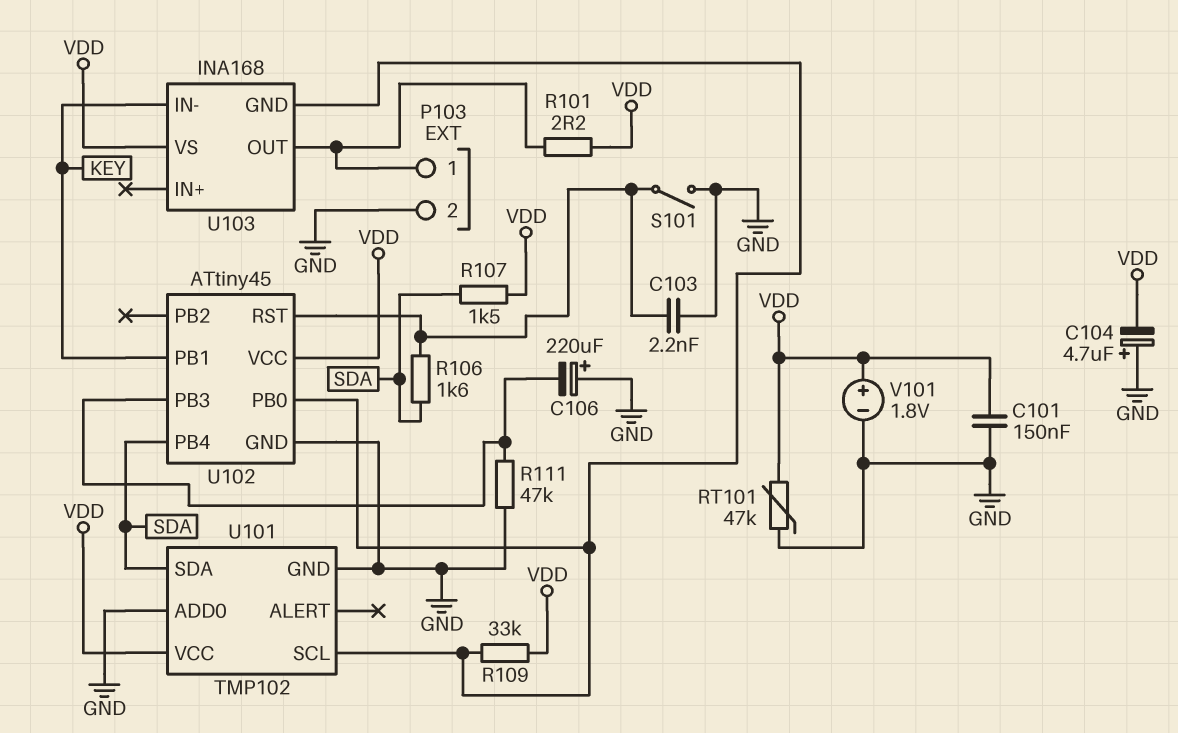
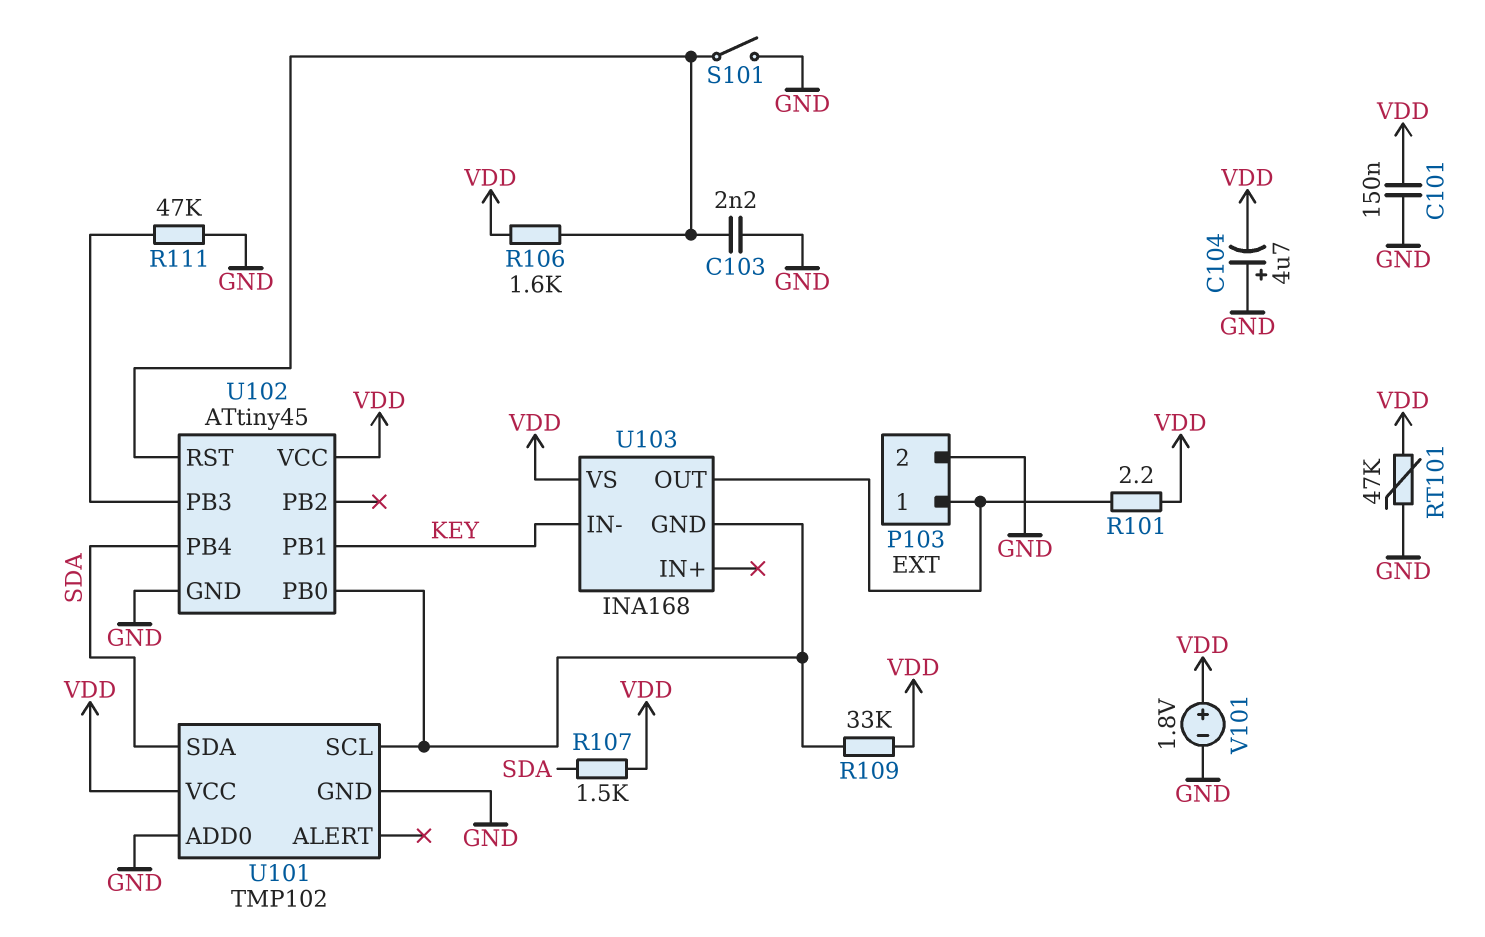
C106: 220uF (plus GND, minus U102/PB3) -> none
R106: 1.6k (SDA, U102/RST) -> 1.6k (U102/RST, VDD)

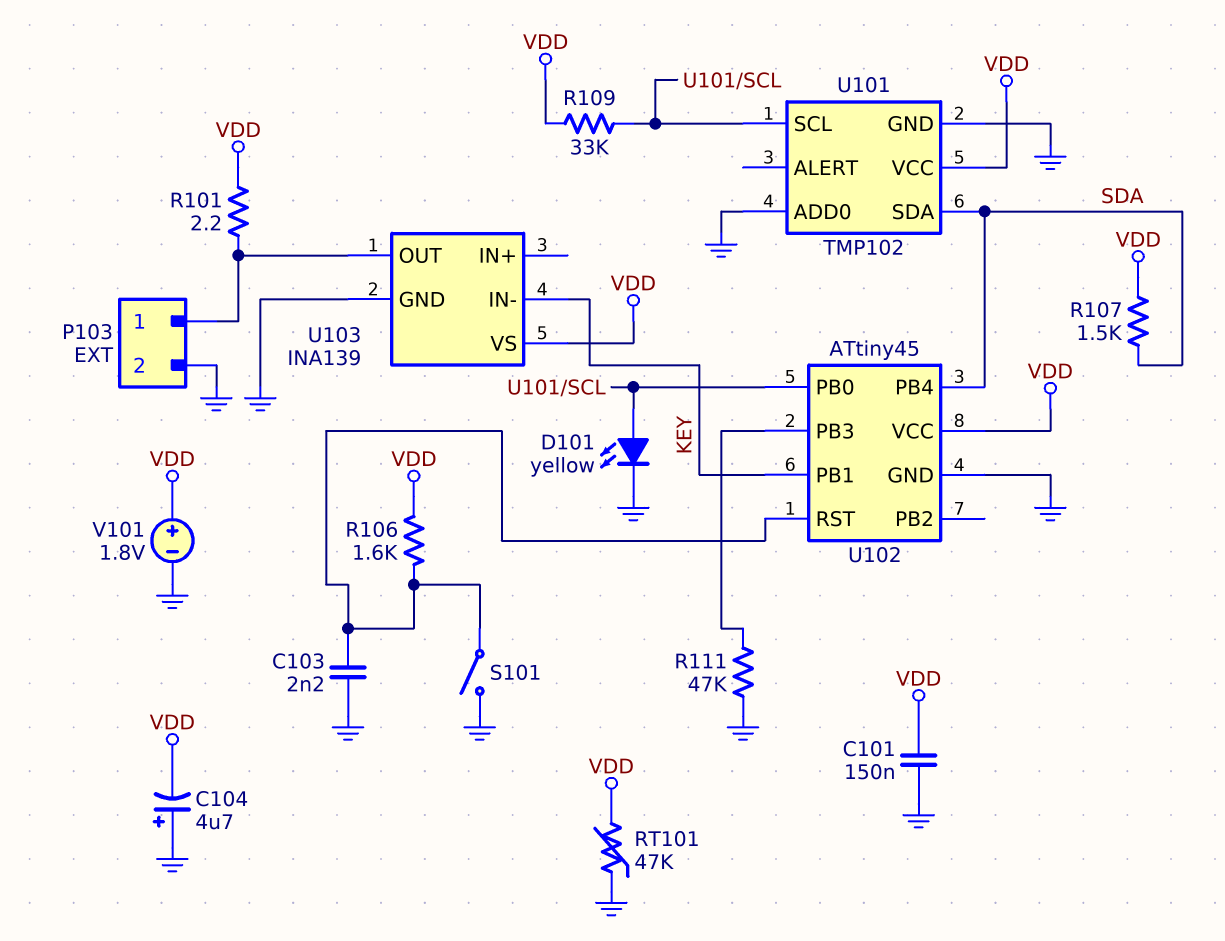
D101: none -> LED yellow (A U101/SCL, K GND)
U103: INA168 -> INA139
U103 pin GND: U101/SCL -> GND

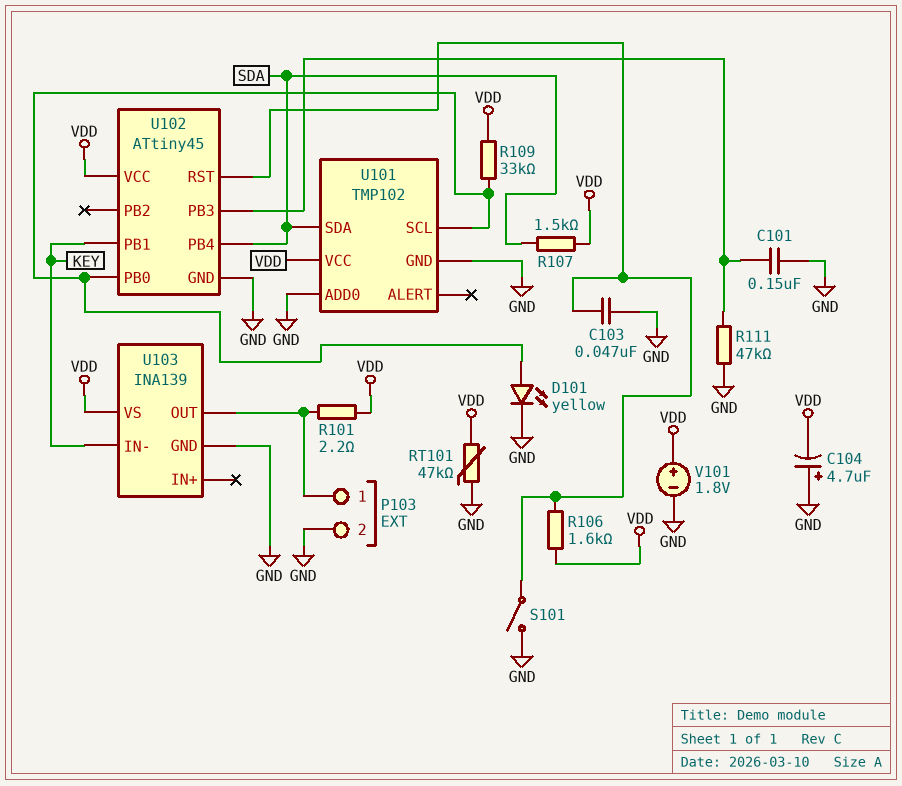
C101: 150nF (GND, VDD) -> 150nF (GND, U102/PB3)
C103: 2.2nF (GND, U102/RST) -> 47nF (GND, U102/RST)

